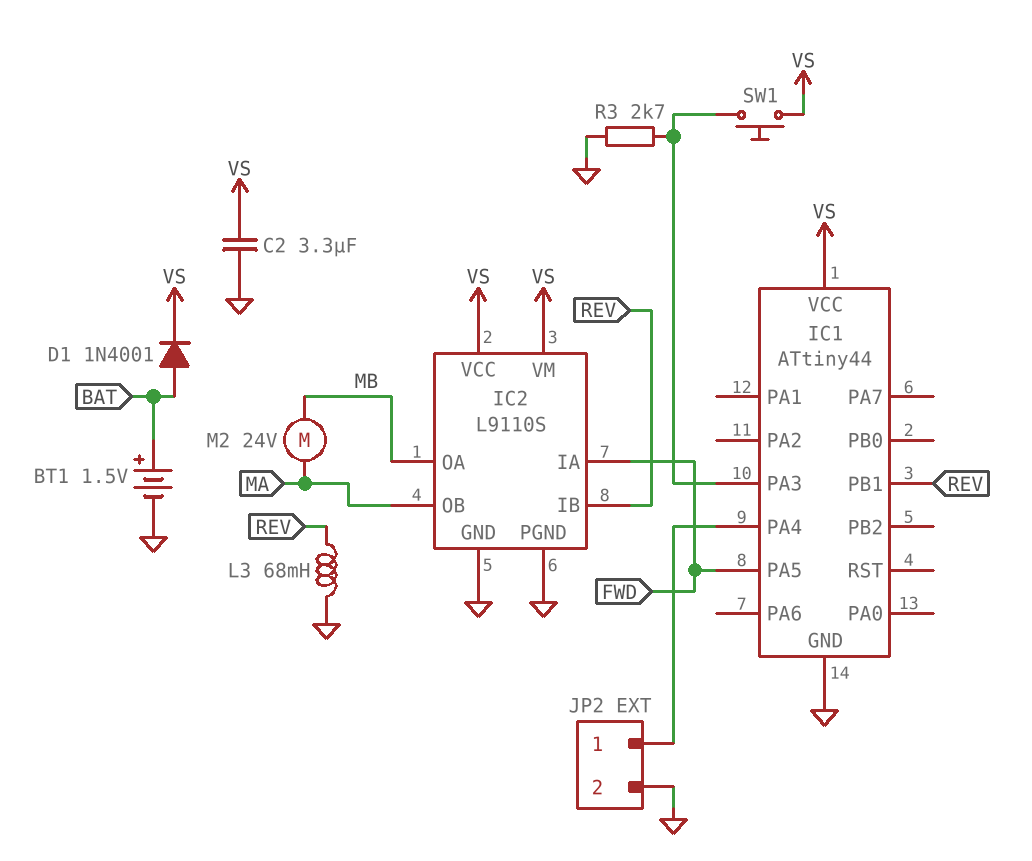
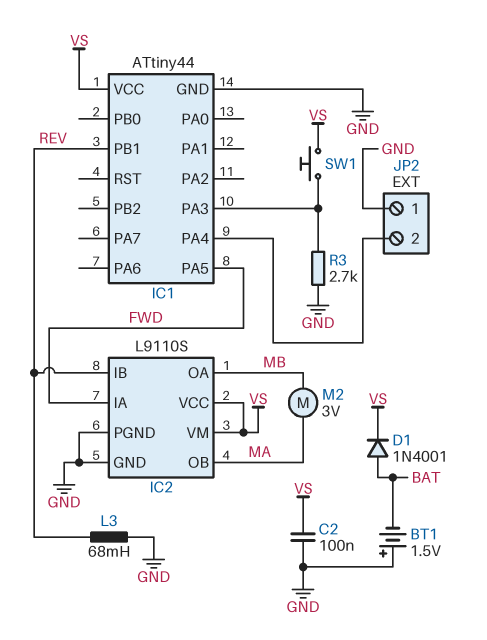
BT1: 1.5V (plus BAT, minus GND) -> 1.5V (plus GND, minus BAT)
C2: 3.3uF (GND, VS) -> 100nF (GND, VS)
JP2 pin 1: IC1/PA4 -> GND
JP2 pin 2: GND -> IC1/PA4
M2: motor 24V (MA, MB) -> motor 3V (MA, MB)

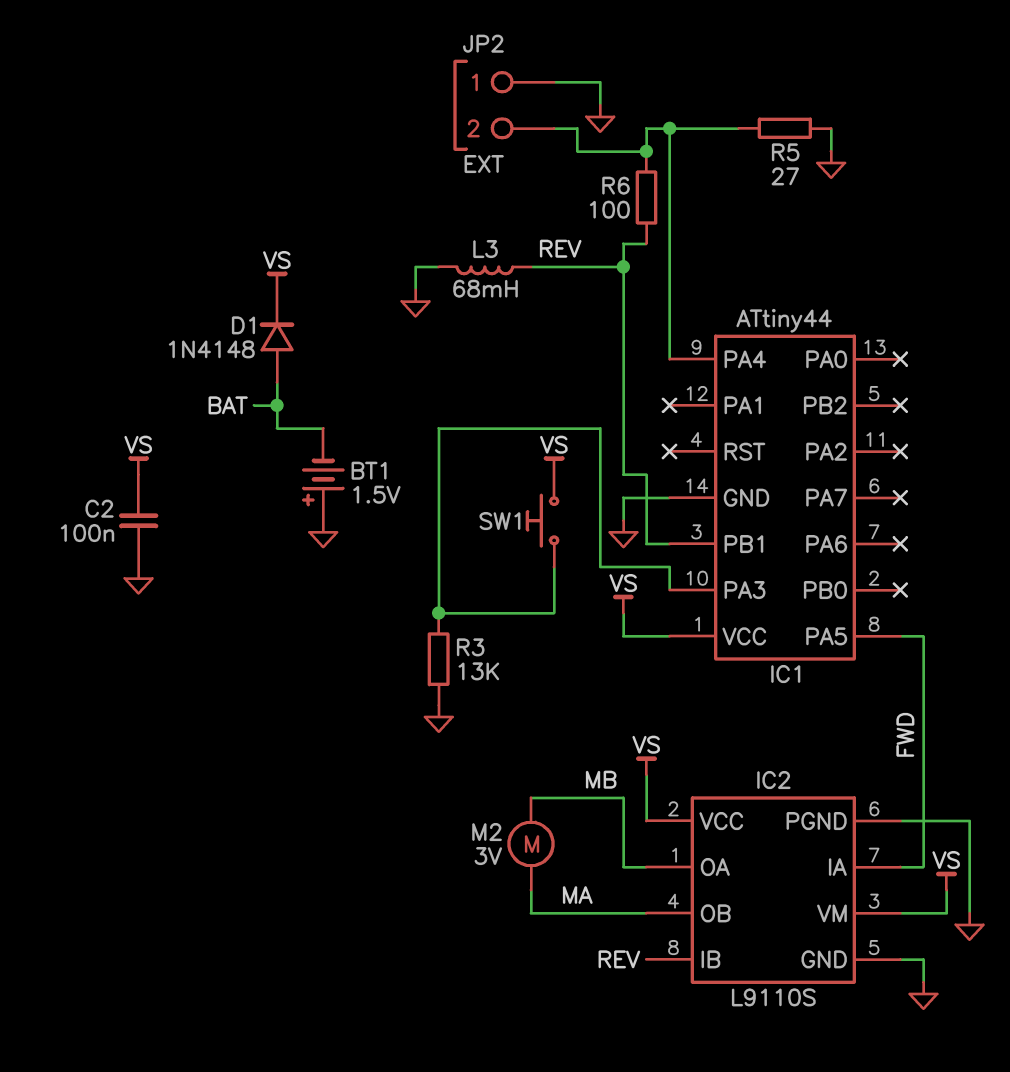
D1: diode 1N4001 (A BAT, K VS) -> diode 1N4148 (A BAT, K VS)
R3: 2.7k (GND, IC1/PA3) -> 13k (GND, IC1/PA3)
R5: none -> 27 (GND, IC1/PA4)
R6: none -> 100 (IC1/PA4, REV)

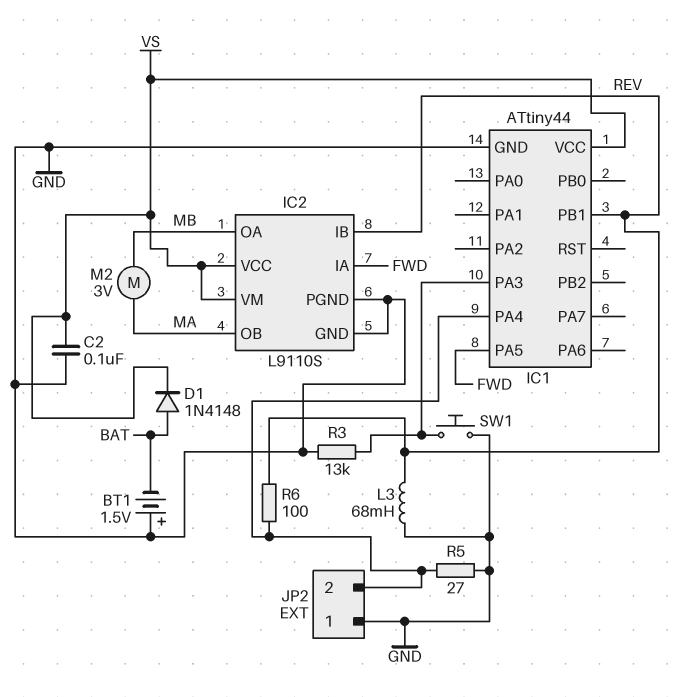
SW1: button (IC1/PA3, VS) -> button (GND, IC1/PA3)

